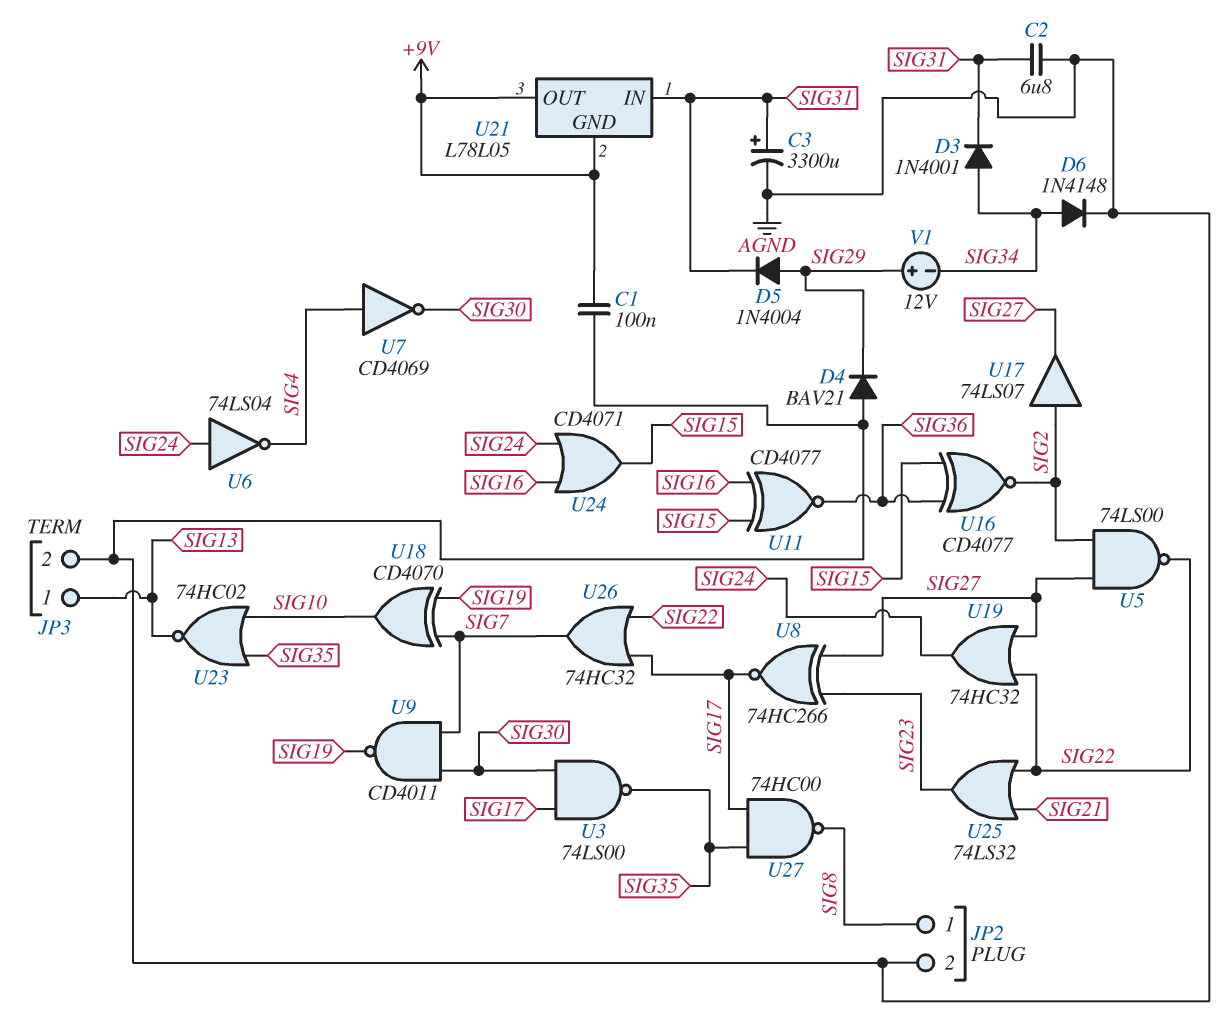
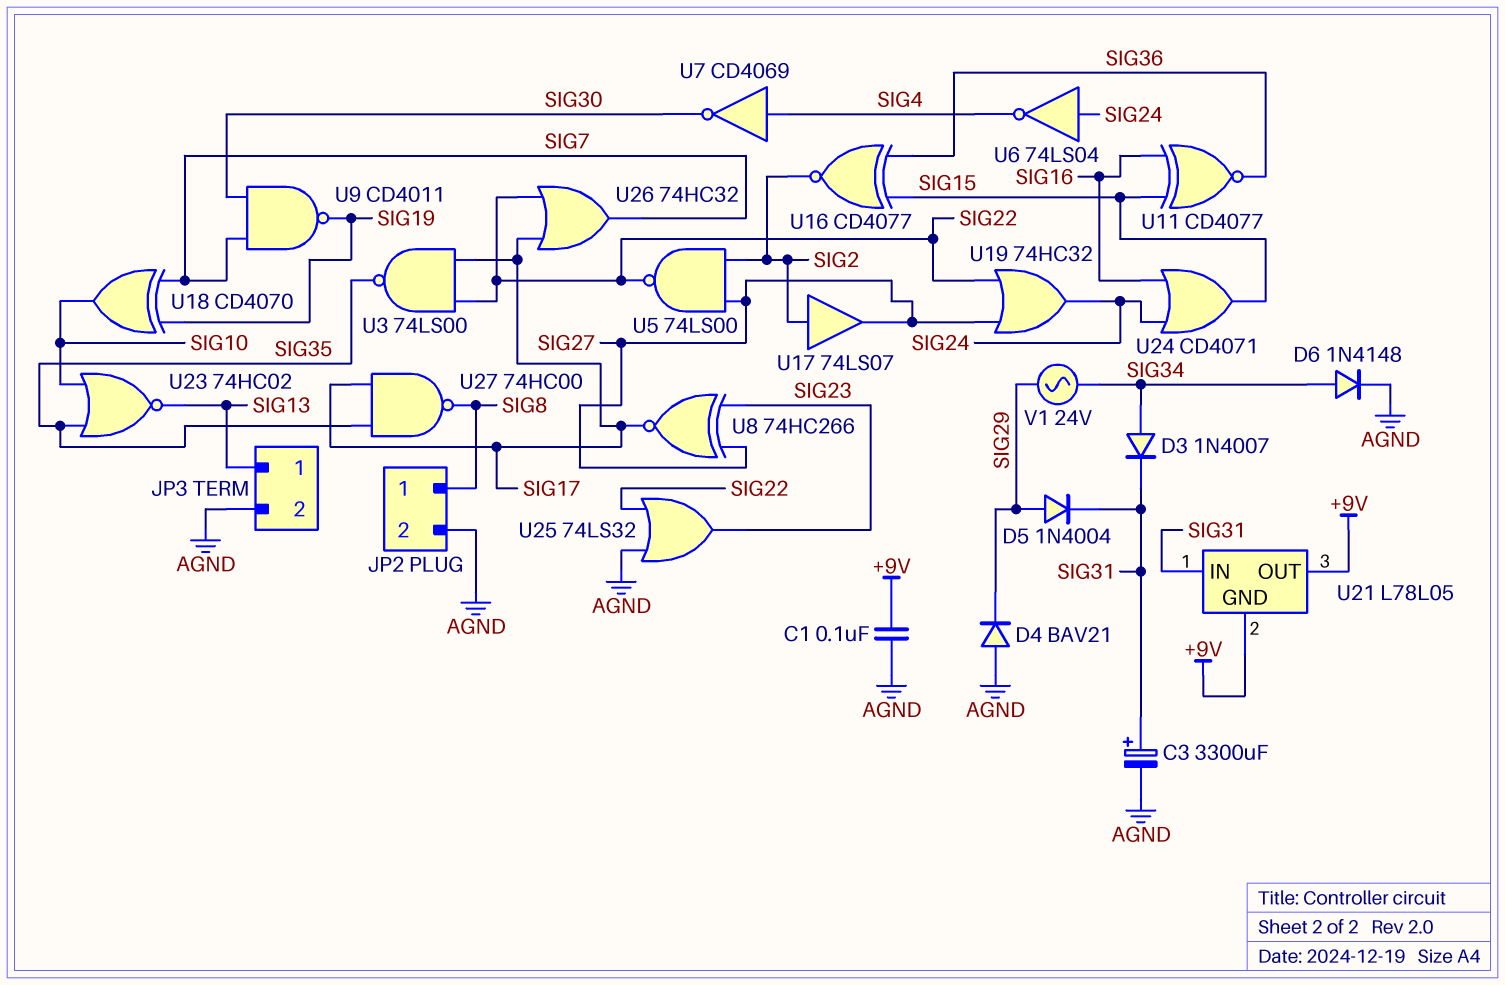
C2: 6.8uF (AGND, SIG31) -> none
D3: diode 1N4001 (A SIG34, K SIG31) -> diode 1N4007 (A SIG34, K SIG31)
U3: NAND 74LS00 (in SIG17, in SIG30, out SIG35) -> NAND 74LS00 (in SIG17, in SIG22, out SIG35)
U25: OR 74LS32 (in SIG21, in SIG22, out SIG23) -> OR 74LS32 (in AGND, in SIG22, out SIG23)
V1: 12V (plus SIG29, minus SIG34) -> AC 24V (SIG29, SIG34)

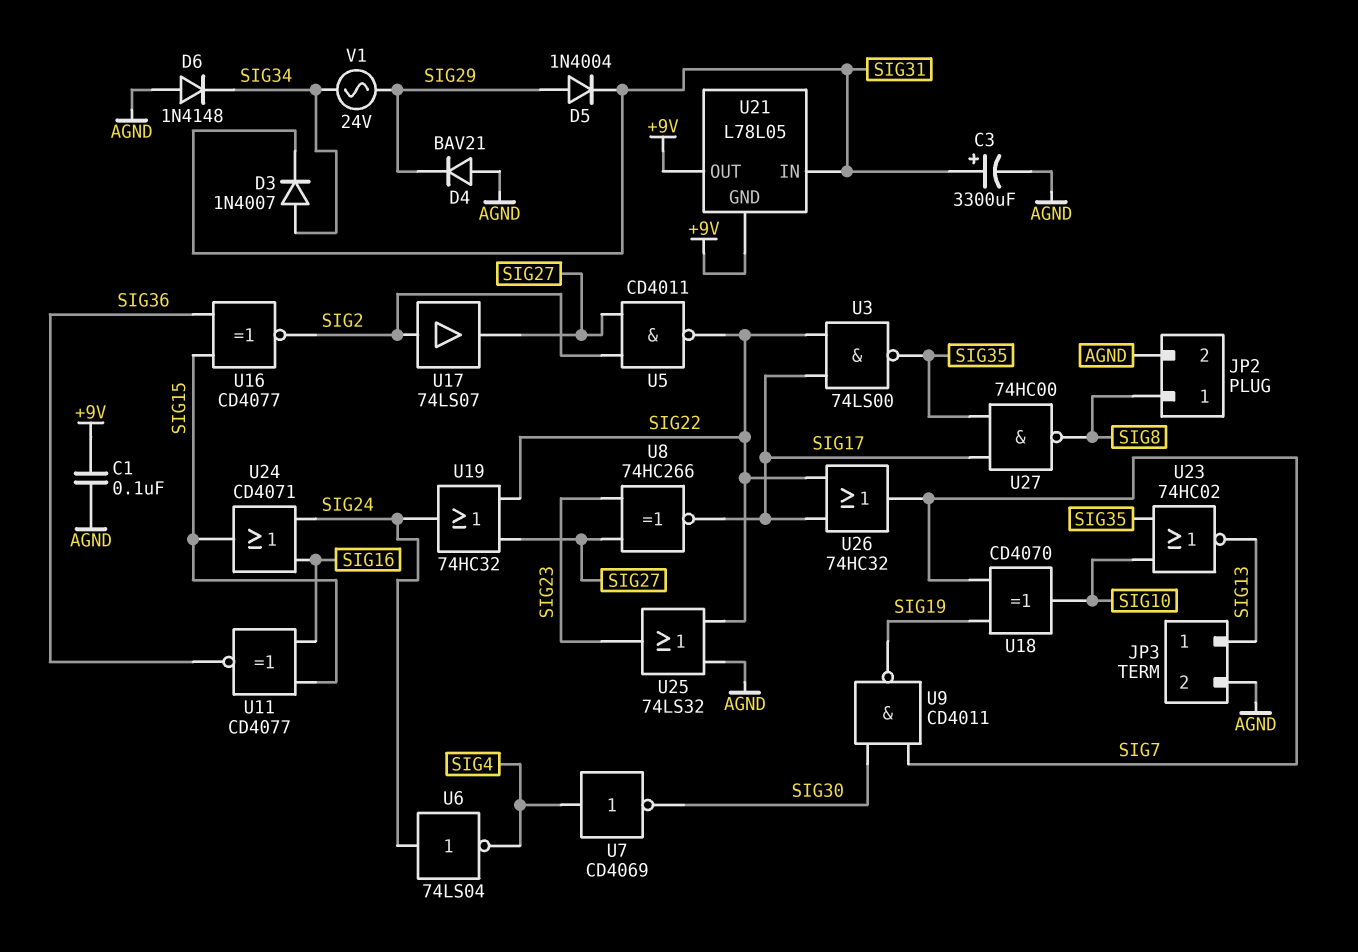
D6: diode 1N4148 (A SIG34, K AGND) -> diode 1N4148 (A AGND, K SIG34)
U5: NAND 74LS00 (in SIG2, in SIG27, out SIG22) -> NAND CD4011 (in SIG2, in SIG27, out SIG22)

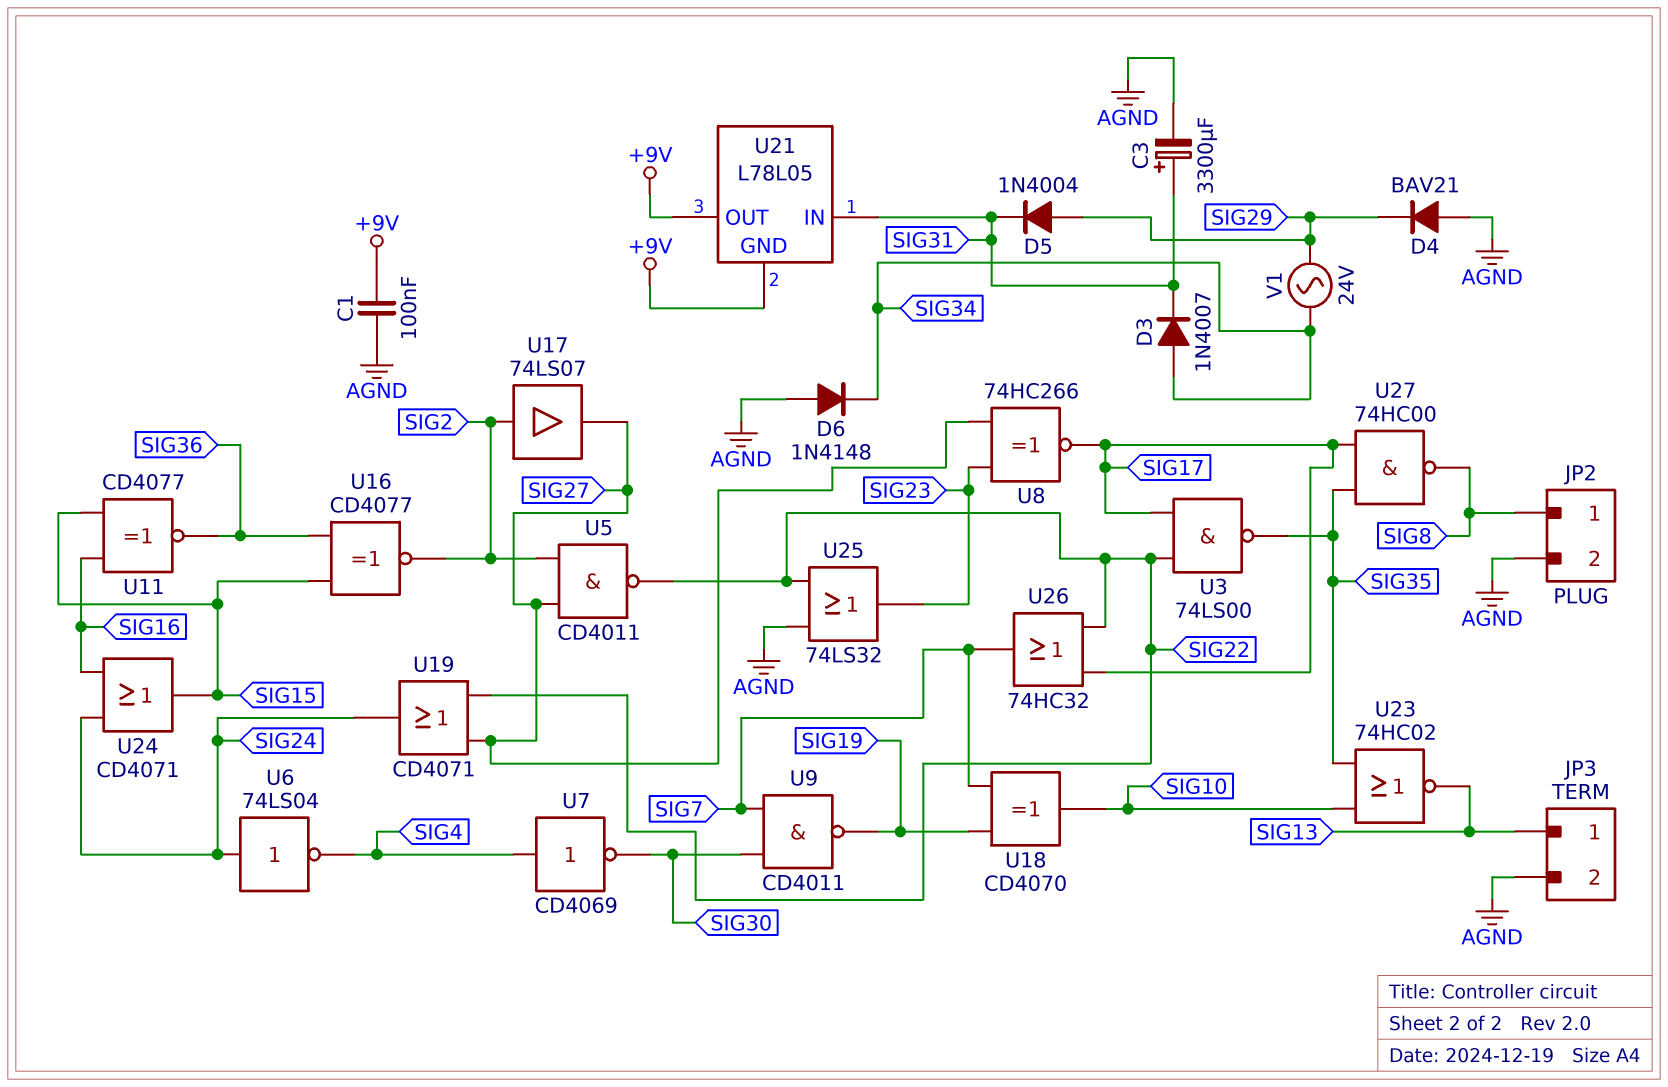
U19: OR 74HC32 (in SIG22, in SIG27, out SIG24) -> OR CD4071 (in SIG22, in SIG27, out SIG24)

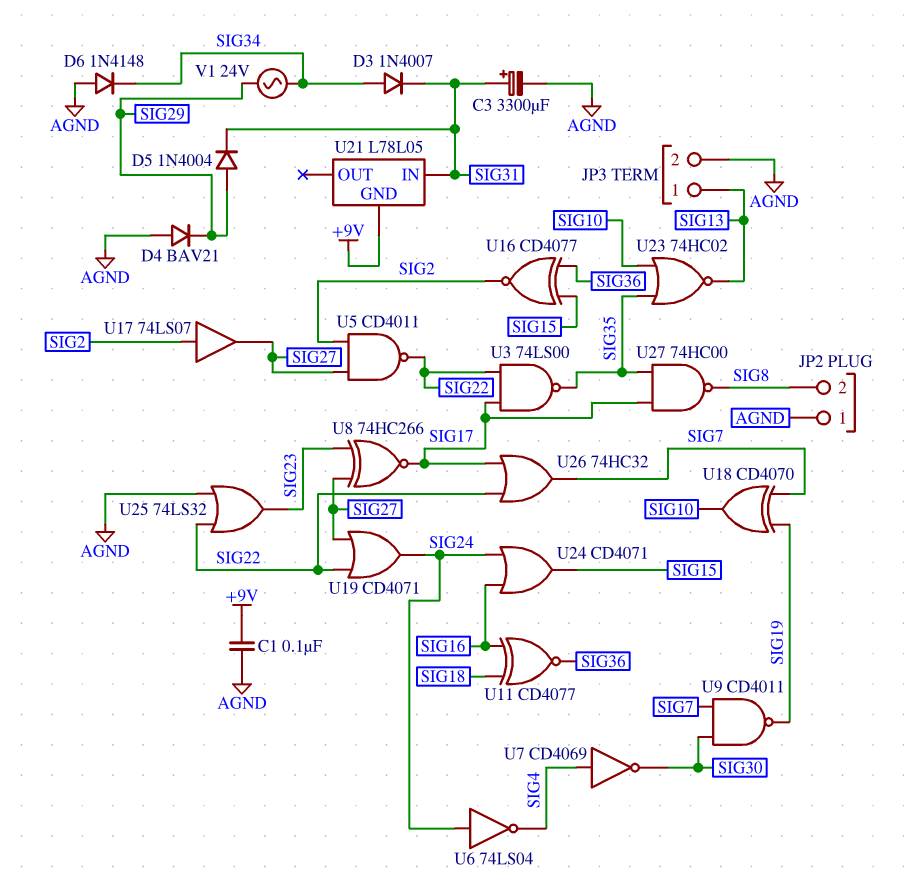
JP2 pin 1: SIG8 -> AGND
JP2 pin 2: AGND -> SIG8
U11: XNOR CD4077 (in SIG15, in SIG16, out SIG36) -> XNOR CD4077 (in SIG16, in SIG18, out SIG36)
U21 pin OUT: +9V -> none

